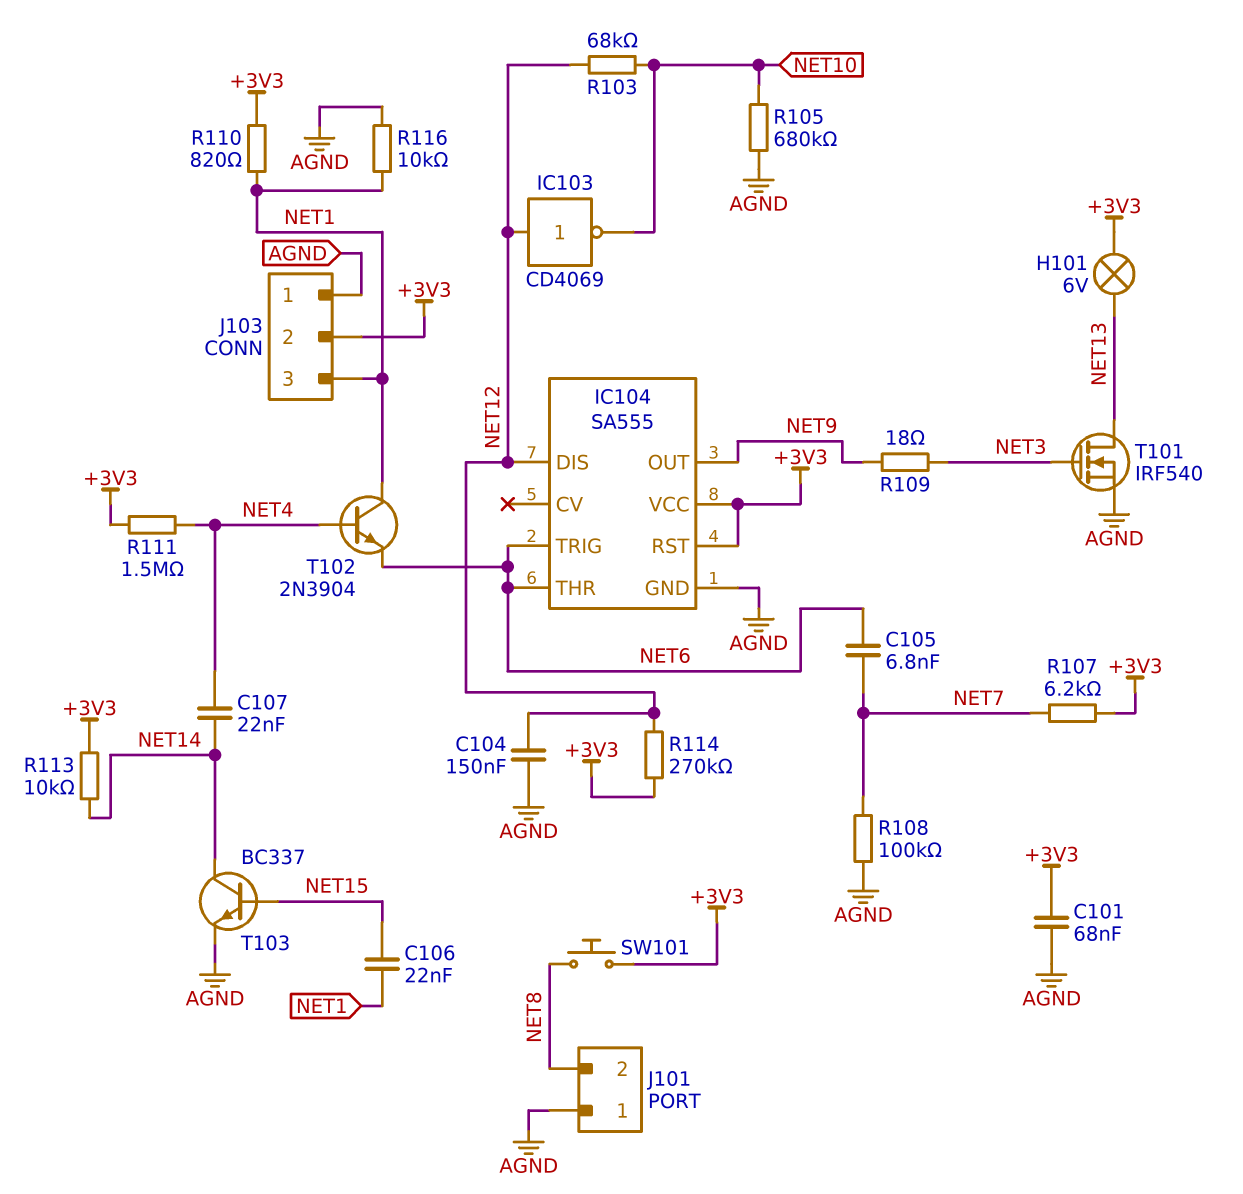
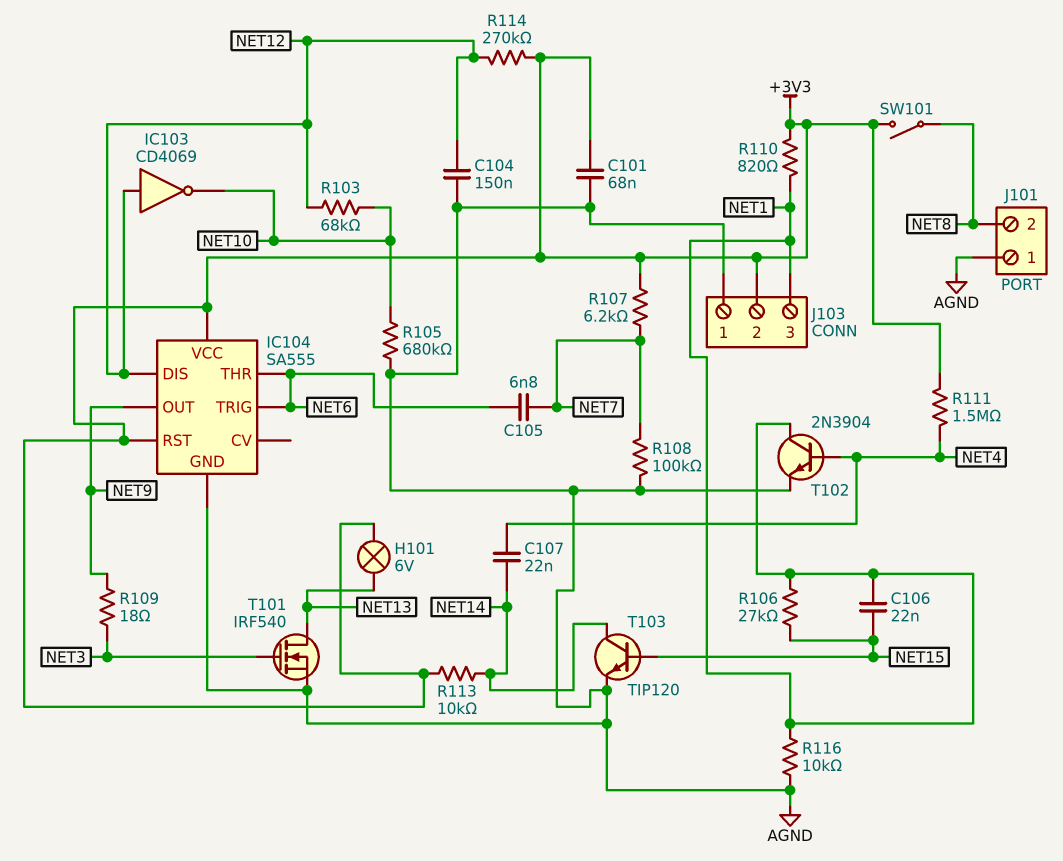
R106: none -> 27k (NET1, NET15)
SW101: button (+3V3, NET8) -> switch (+3V3, NET8)
T102: NPN 2N3904 (B NET4, C NET1, E NET6) -> NPN 2N3904 (B NET4, C NET1, E AGND)
T103: NPN BC337 (B NET15, C NET14, E AGND) -> NPN TIP120 (B NET15, C NET14, E AGND)

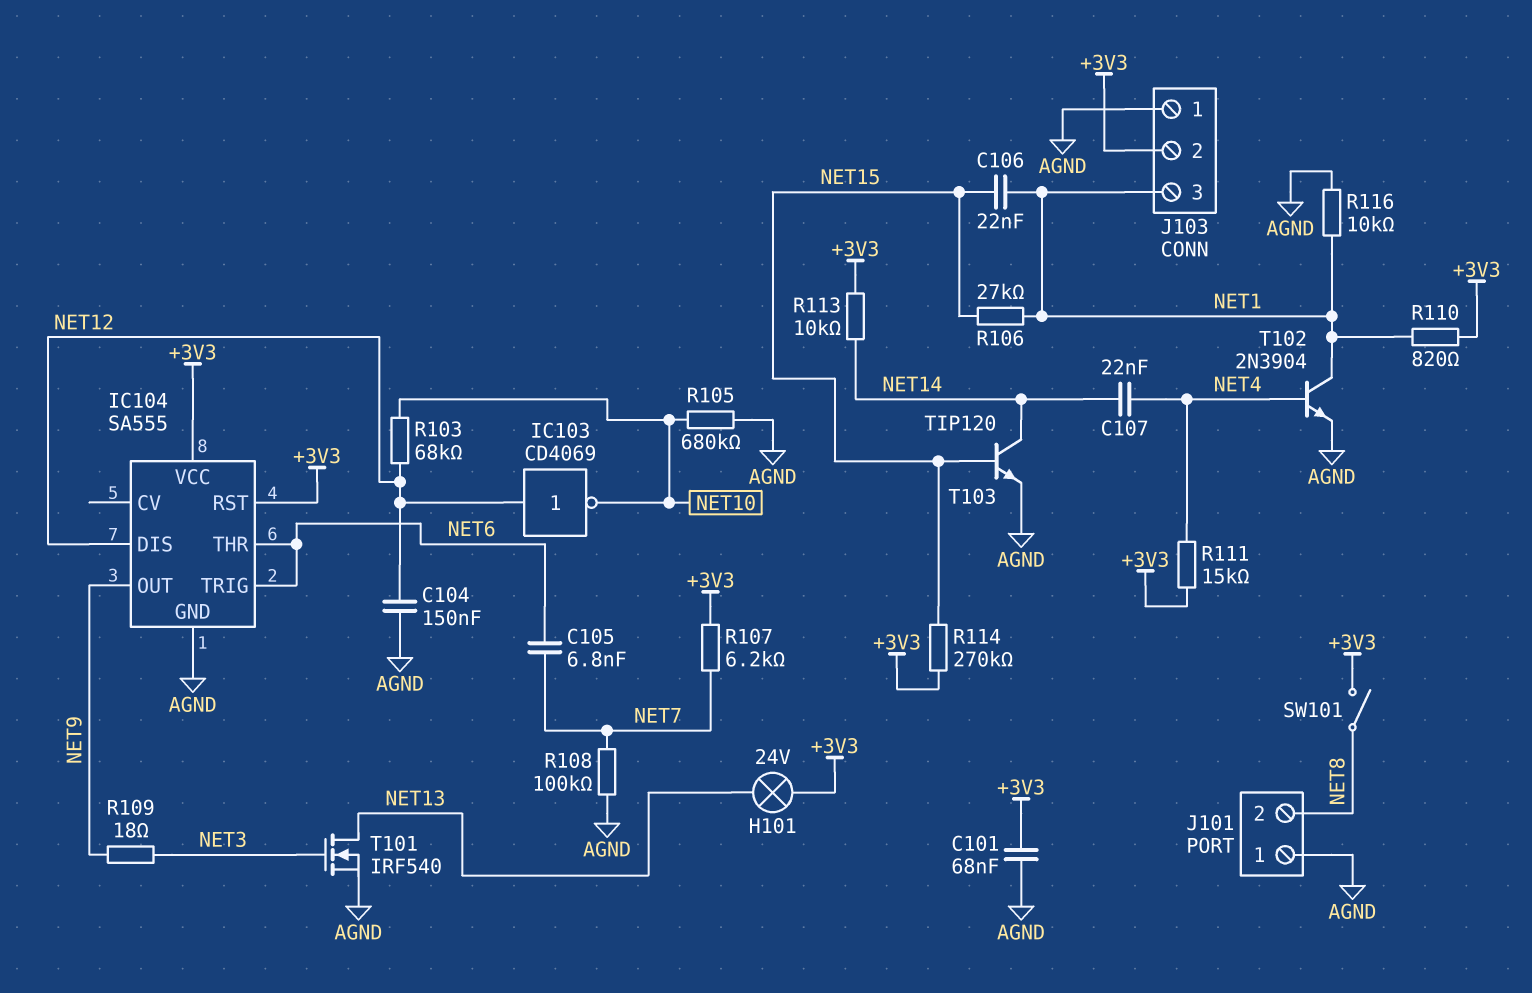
H101: lamp 6V (+3V3, NET13) -> lamp 24V (+3V3, NET13)
R111: 1.5M (+3V3, NET4) -> 15k (+3V3, NET4)
R114: 270k (+3V3, NET12) -> 270k (+3V3, NET15)

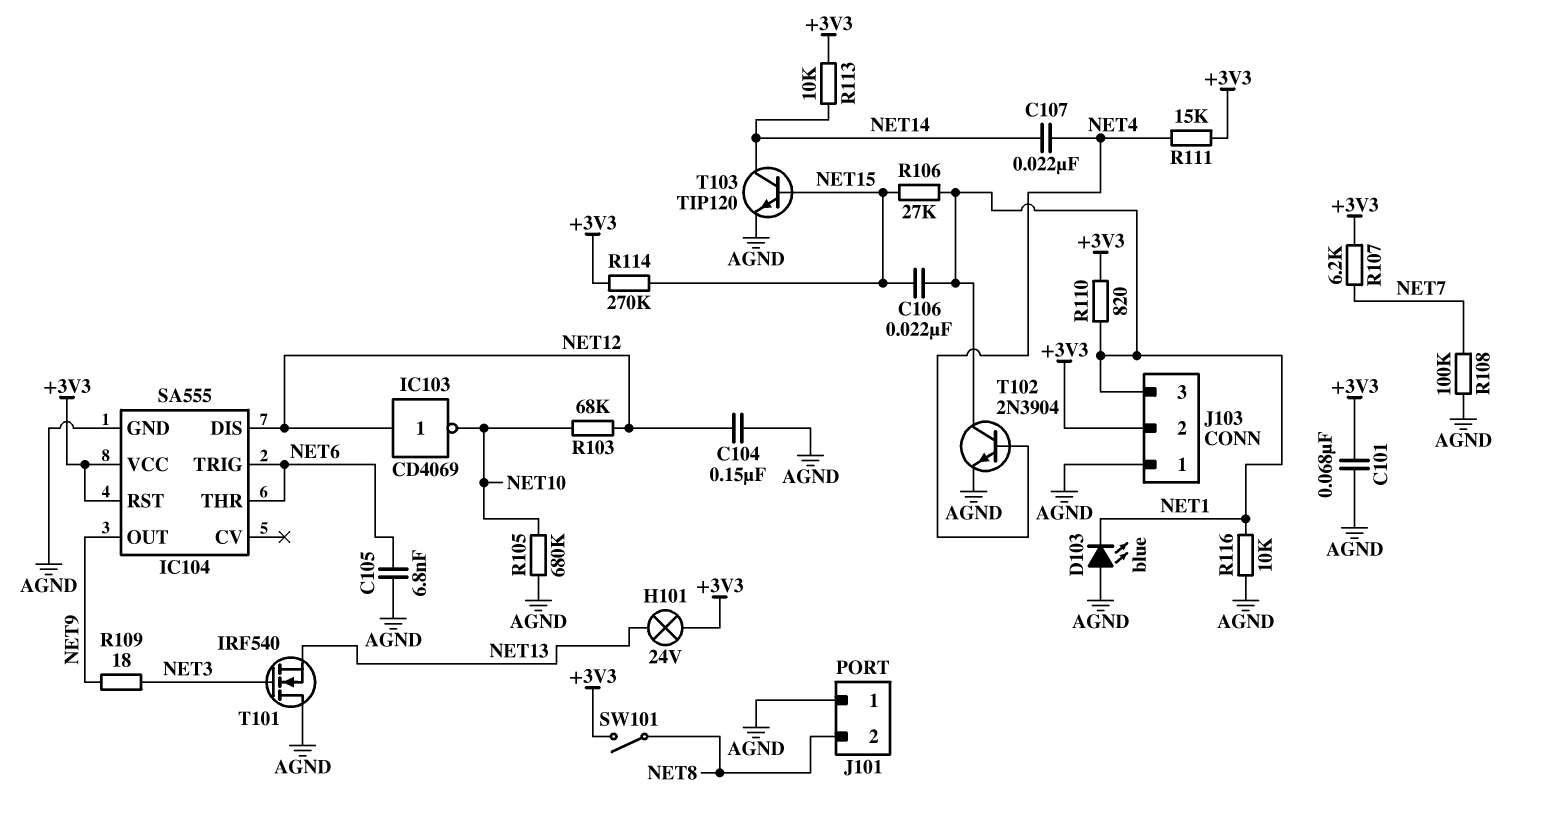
C105: 6.8nF (NET6, NET7) -> 6.8nF (AGND, NET6)
D103: none -> LED blue (A AGND, K NET1)
T101: NMOS IRF540 (G NET3, D NET13, S AGND) -> NMOS IRF540 (G NET3, D AGND, S NET13)

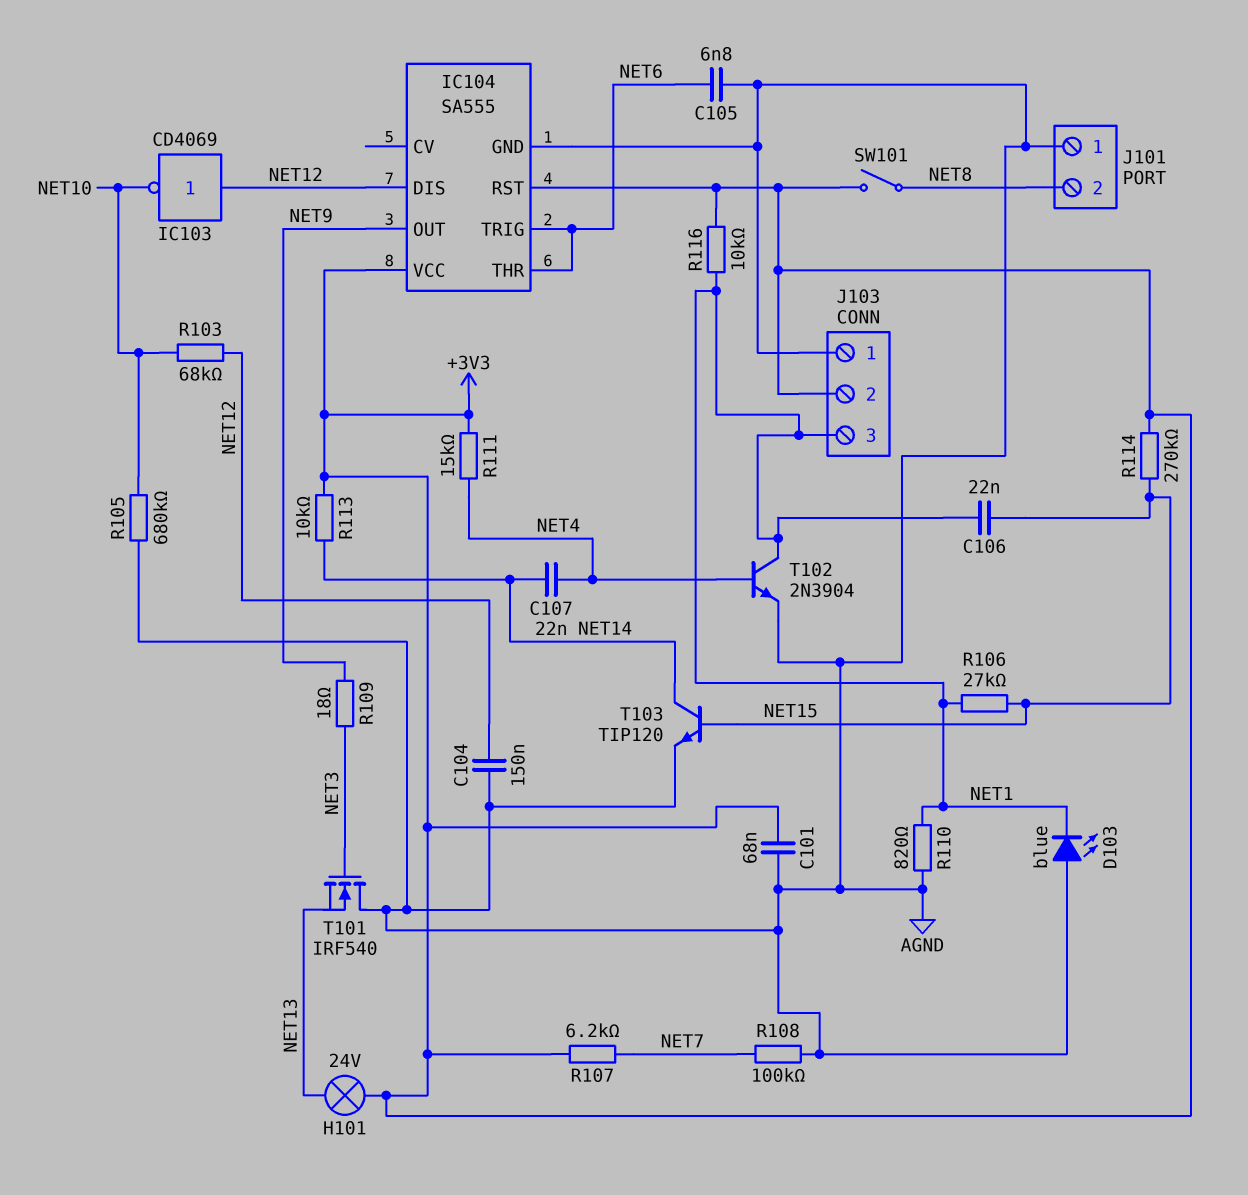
R110: 820 (+3V3, NET1) -> 820 (AGND, NET1)
R116: 10k (AGND, NET1) -> 10k (+3V3, NET1)

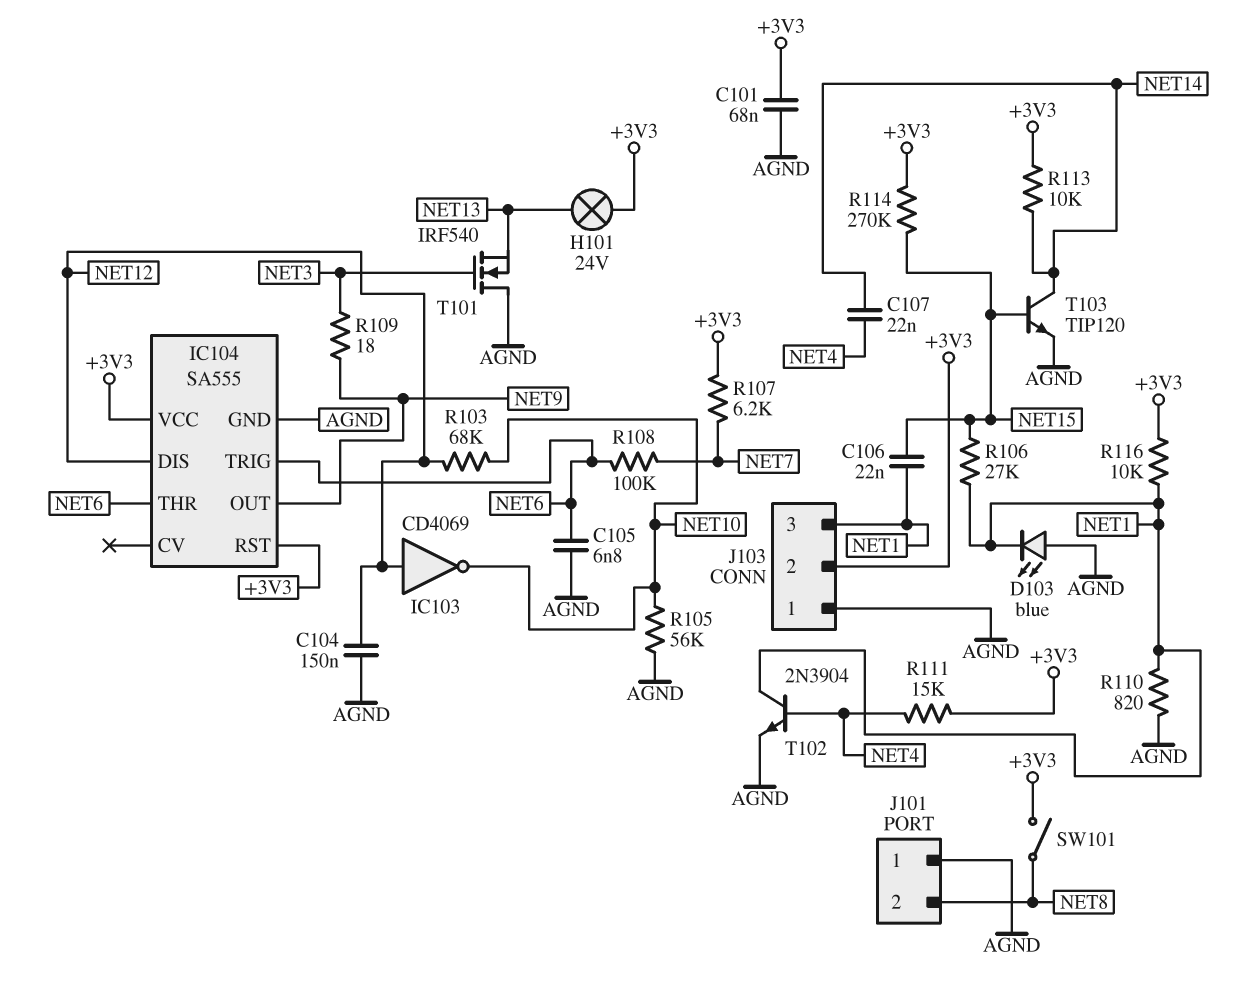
R105: 680k (AGND, NET10) -> 56k (AGND, NET10)
R108: 100k (AGND, NET7) -> 100k (NET6, NET7)

